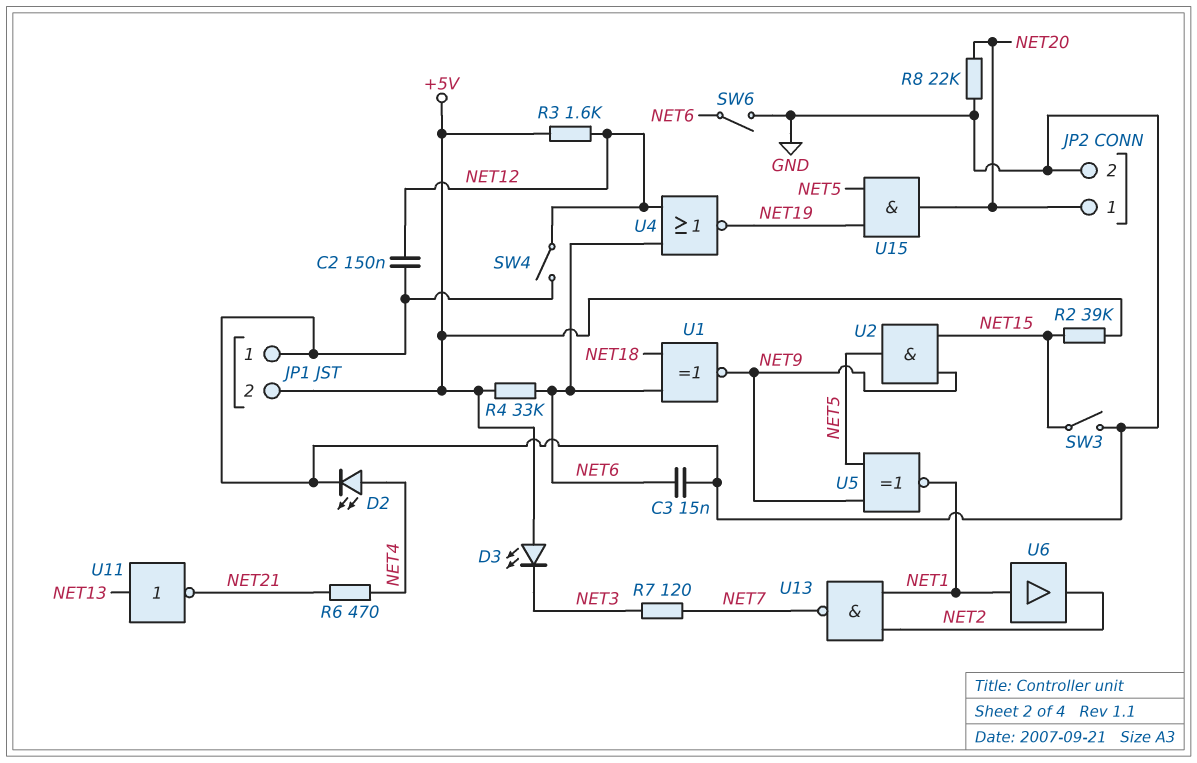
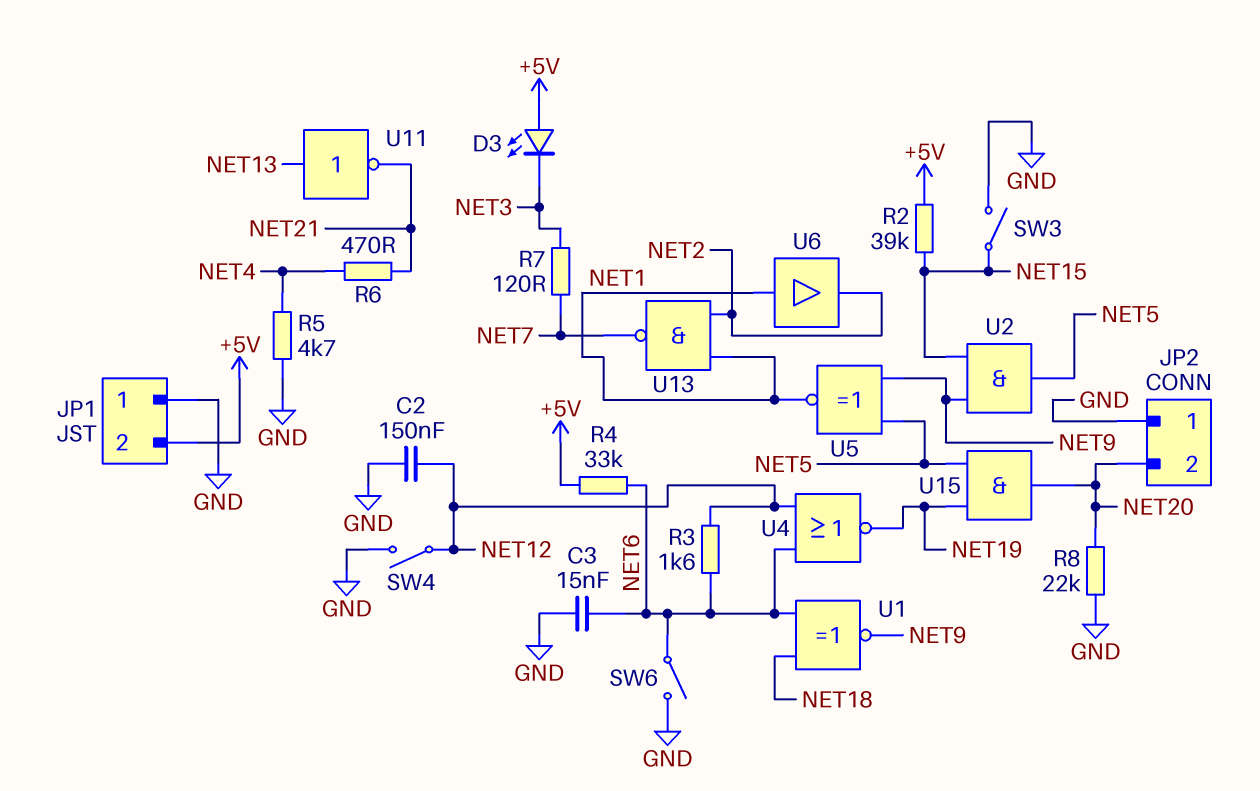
D2: LED (A NET4, K GND) -> none
JP2 pin 1: NET20 -> GND
JP2 pin 2: GND -> NET20
R3: 1.6k (+5V, NET12) -> 1.6k (NET6, NET12)
R5: none -> 4.7k (GND, NET4)

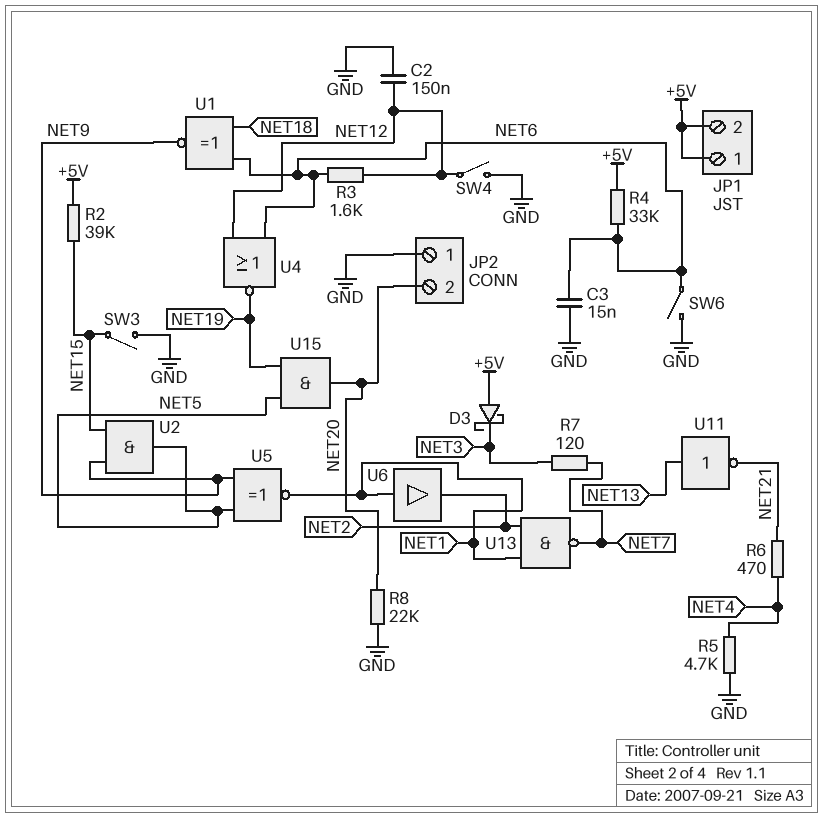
D3: LED (A +5V, K NET3) -> schottky (A +5V, K NET3)
JP1 pin 1: GND -> +5V

